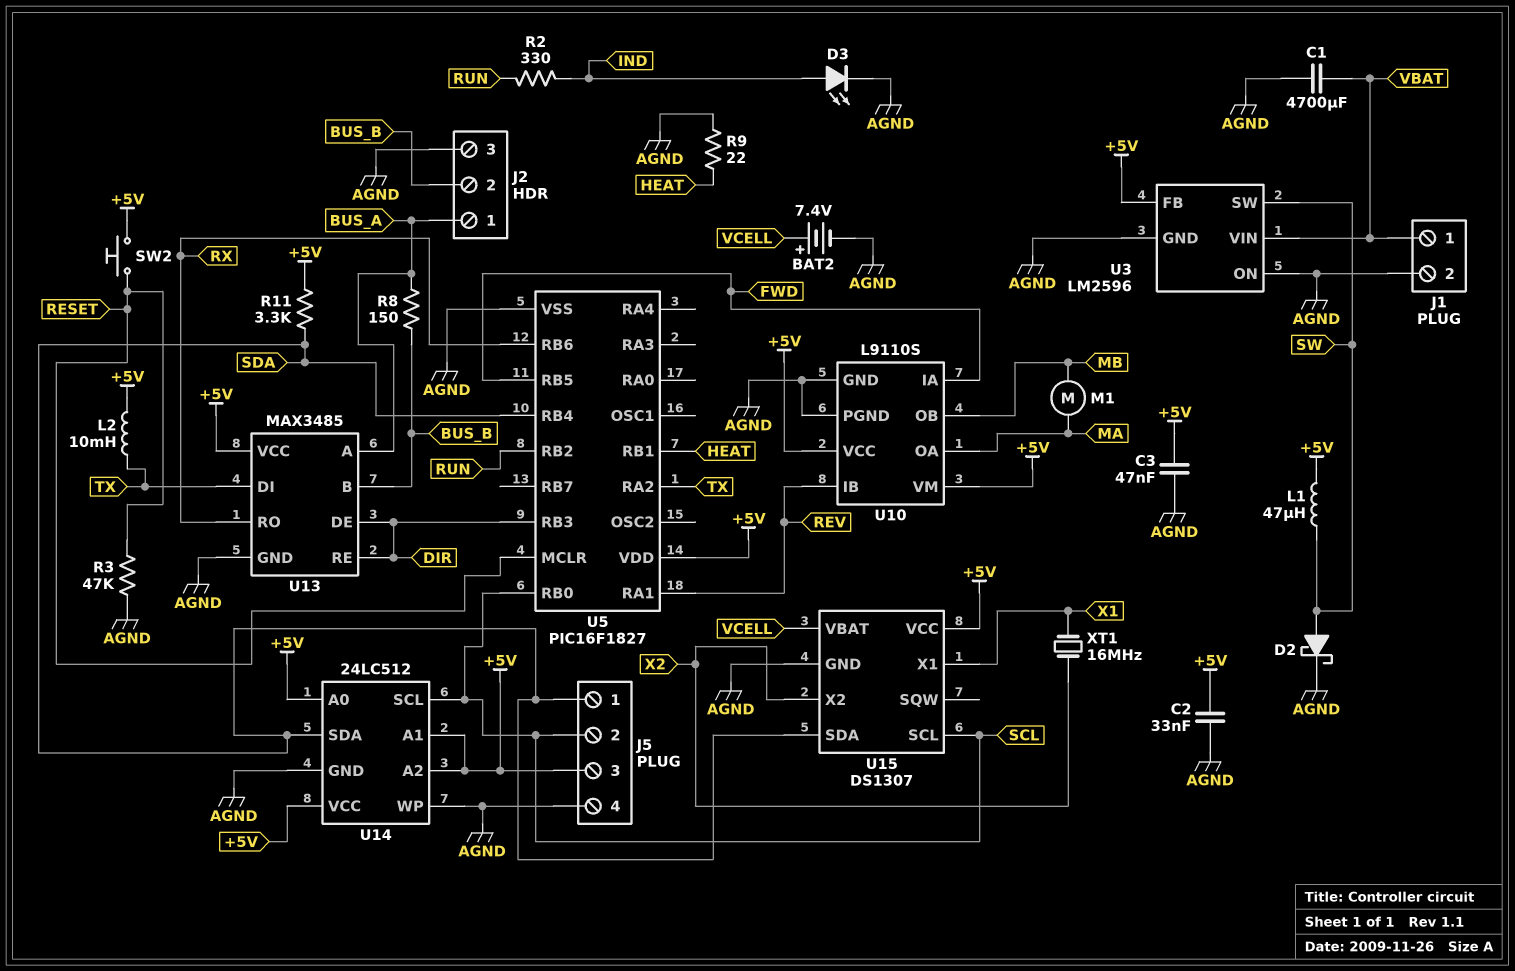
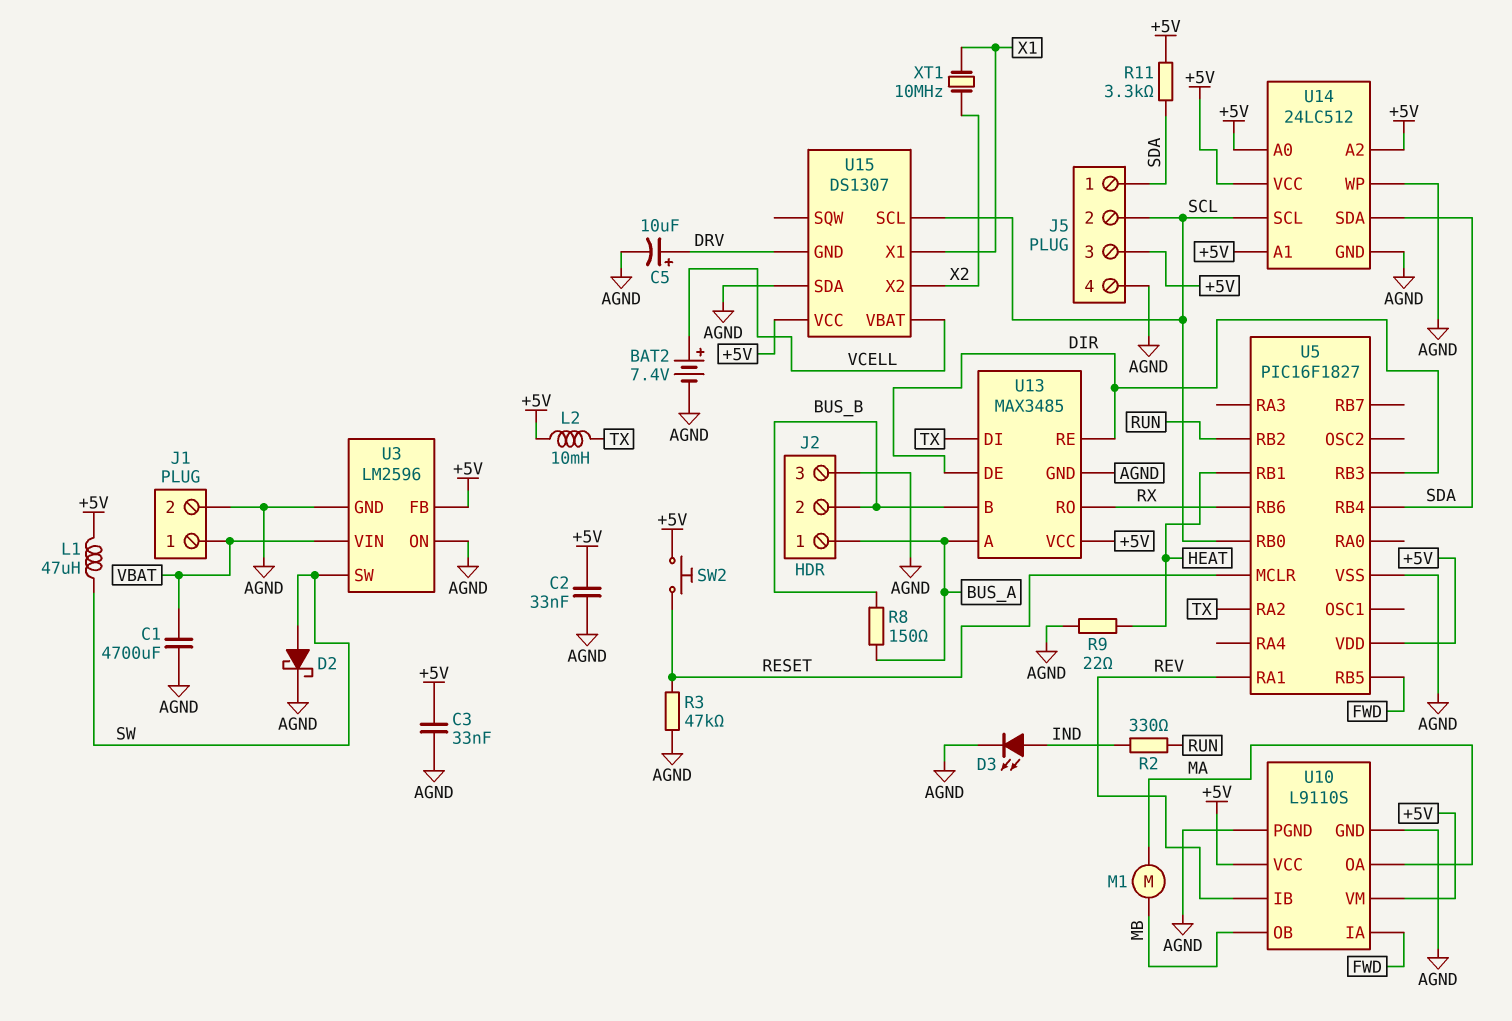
C3: 47nF (+5V, AGND) -> 33nF (+5V, AGND)
C5: none -> 10uF (plus DRV, minus AGND)
U15 pin GND: AGND -> DRV
U15 pin SDA: SDA -> AGND
XT1: 16MHz (X1, X2) -> 10MHz (X1, X2)

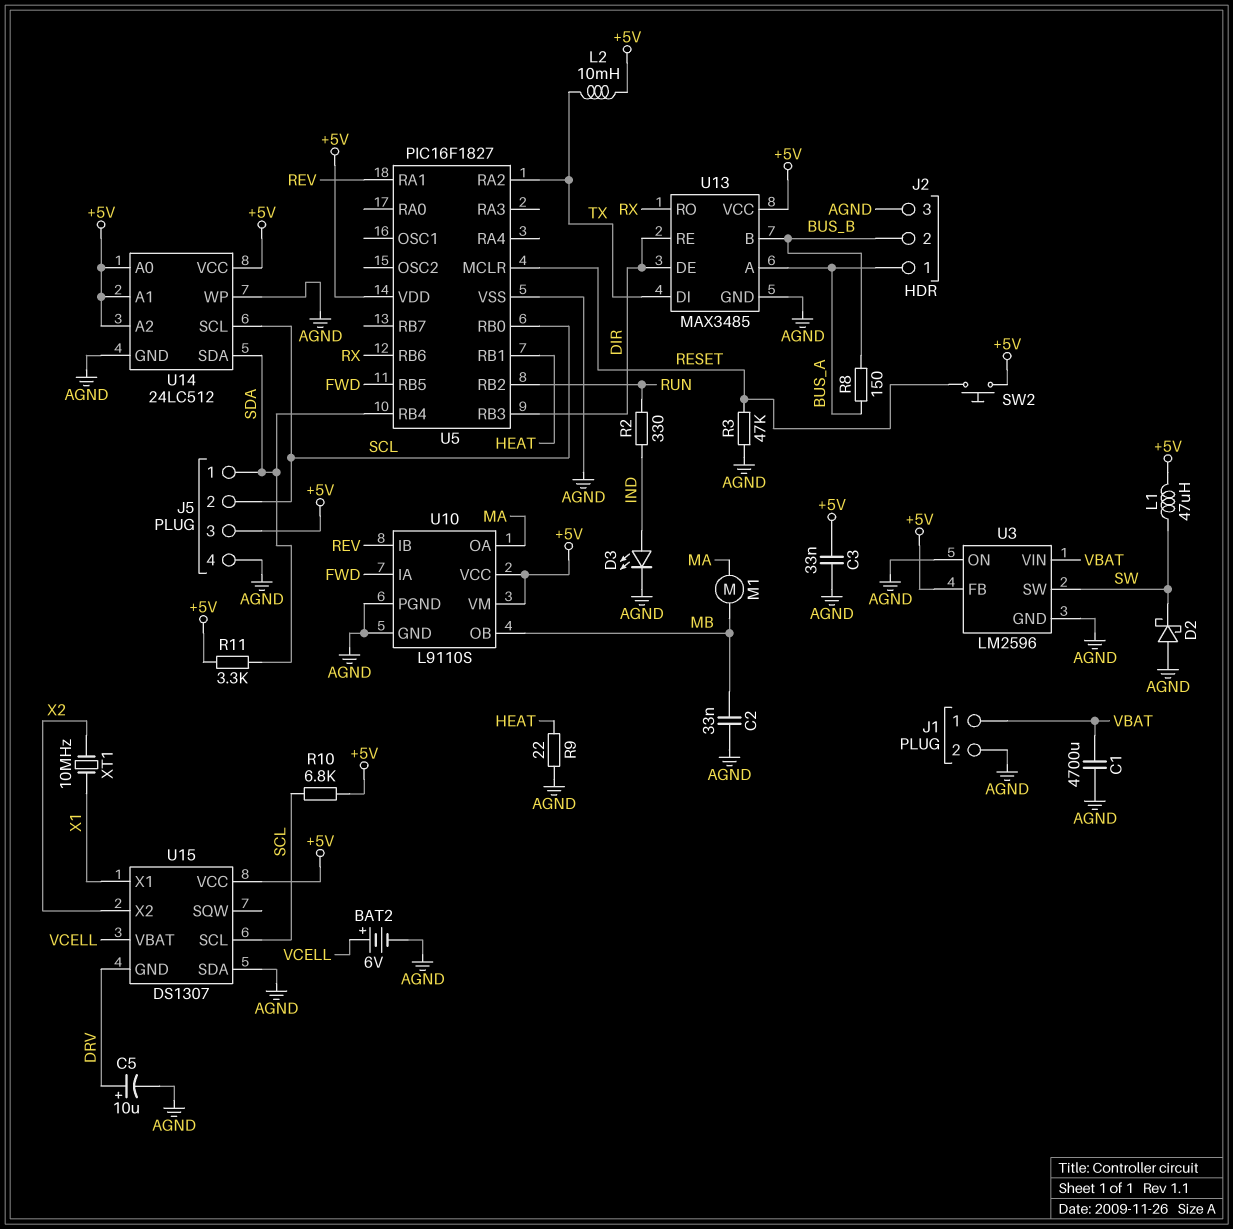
BAT2: 7.4V (plus VCELL, minus AGND) -> 6V (plus VCELL, minus AGND)
C2: 33nF (+5V, AGND) -> 33nF (AGND, MB)
D2: schottky (A SW, K AGND) -> schottky (A AGND, K SW)
R10: none -> 6.8k (+5V, SCL)

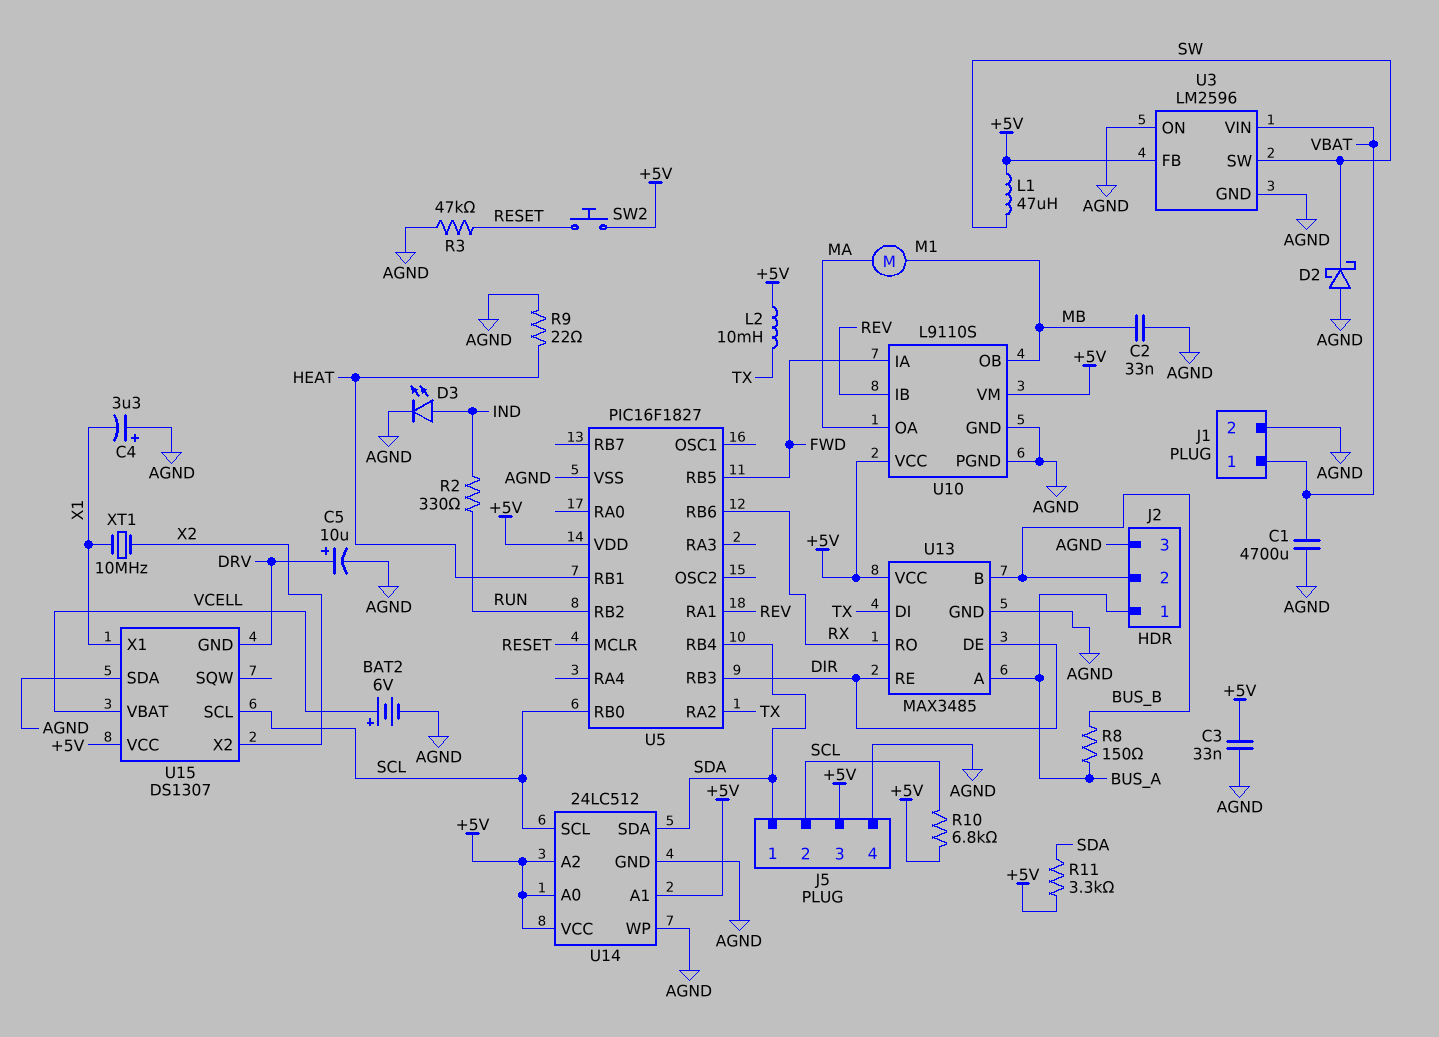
C4: none -> 3.3uF (plus AGND, minus X1)

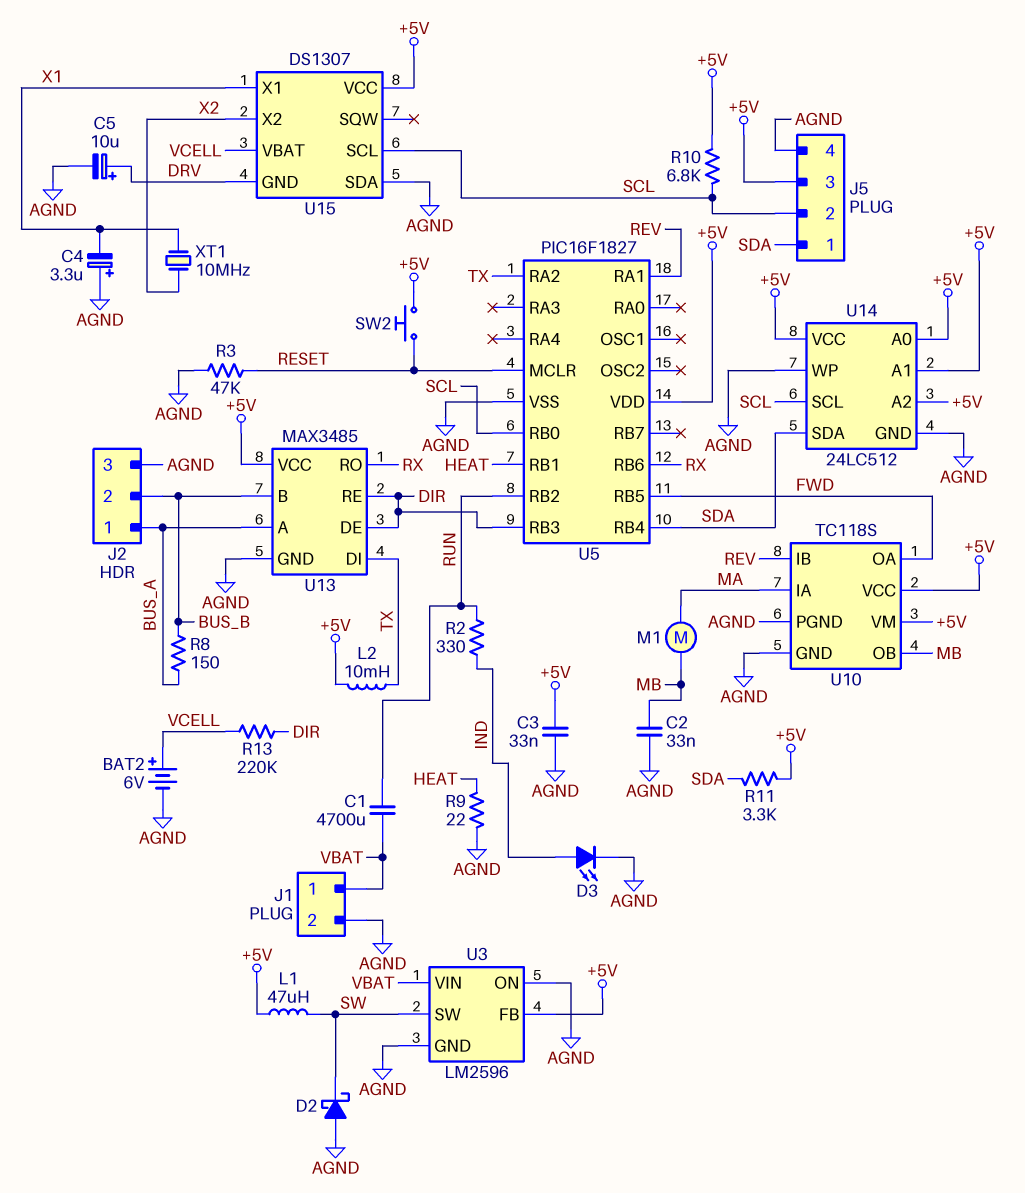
C1: 4700uF (AGND, VBAT) -> 4700uF (RUN, VBAT)
R13: none -> 220k (DIR, VCELL)
U10: L9110S -> TC118S
U10 pin IA: FWD -> MA
U10 pin OA: MA -> FWD

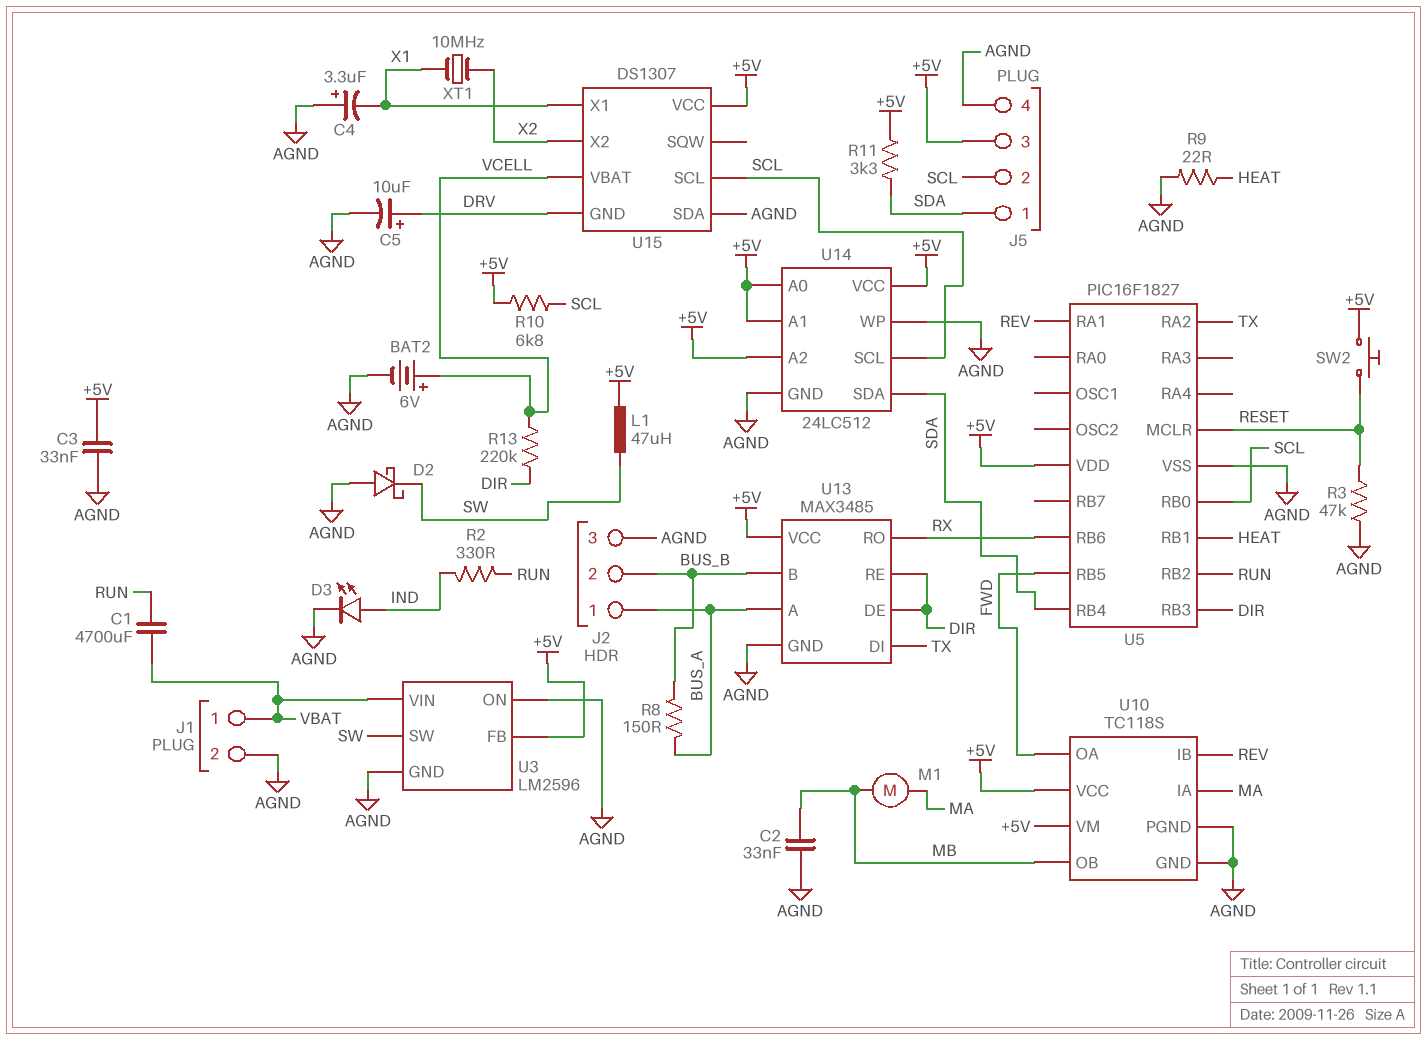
L2: 10mH (+5V, TX) -> none

